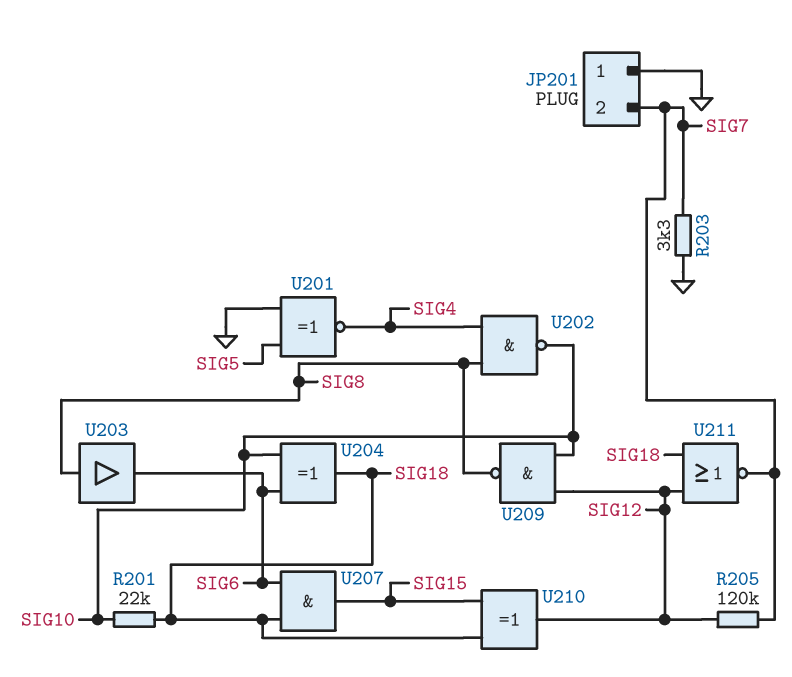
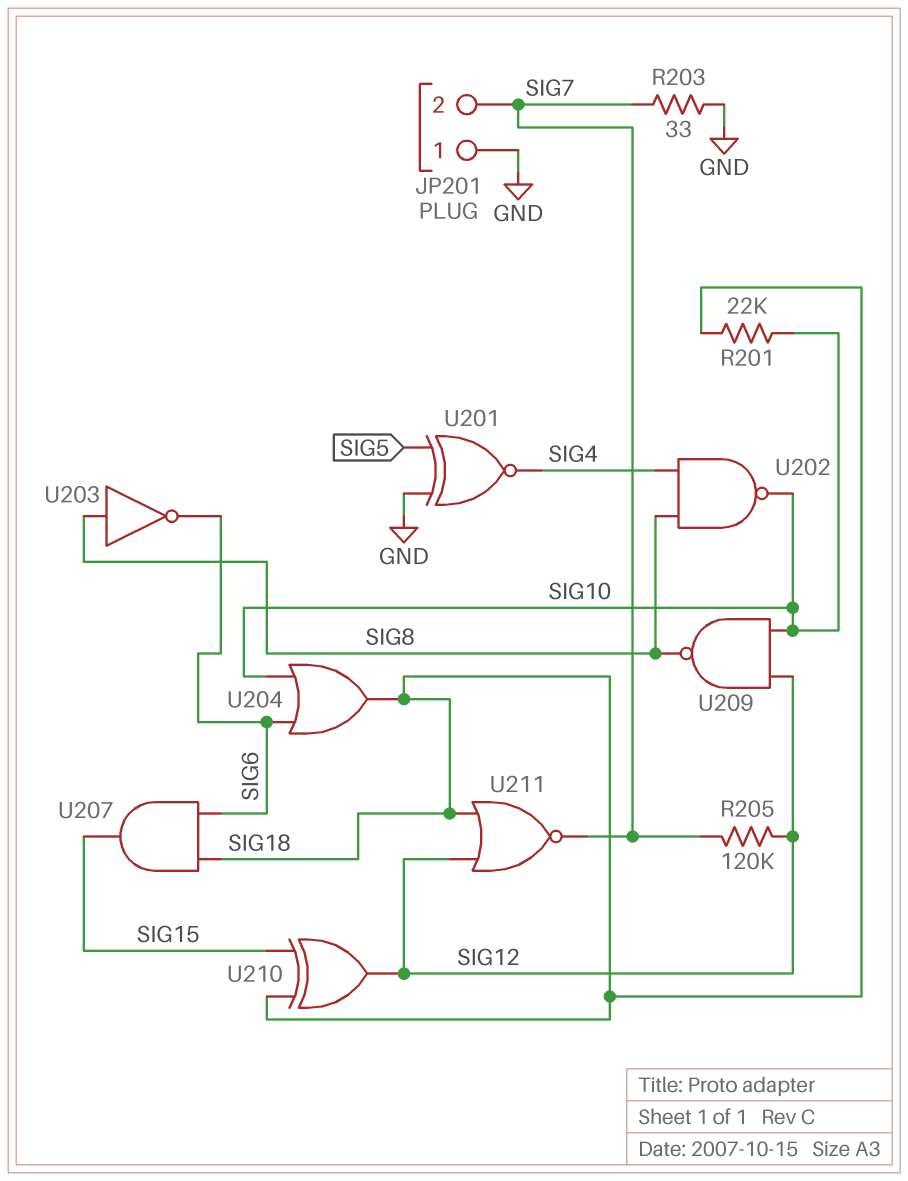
R203: 3.3k (GND, SIG7) -> 33 (GND, SIG7)
U203: buffer (in SIG8, out SIG6) -> NOT (in SIG8, out SIG6)
U204: XOR (in SIG6, in SIG10, out SIG18) -> OR (in SIG6, in SIG10, out SIG18)

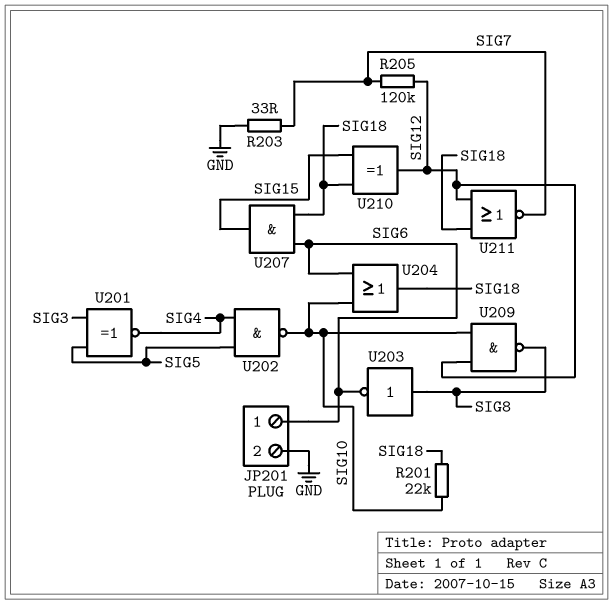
JP201 pin 1: GND -> SIG6
JP201 pin 2: SIG7 -> GND
U201: XNOR (in GND, in SIG5, out SIG4) -> XNOR (in SIG3, in SIG5, out SIG4)
U202: NAND (in SIG4, in SIG8, out SIG10) -> NAND (in SIG4, in SIG5, out SIG10)

